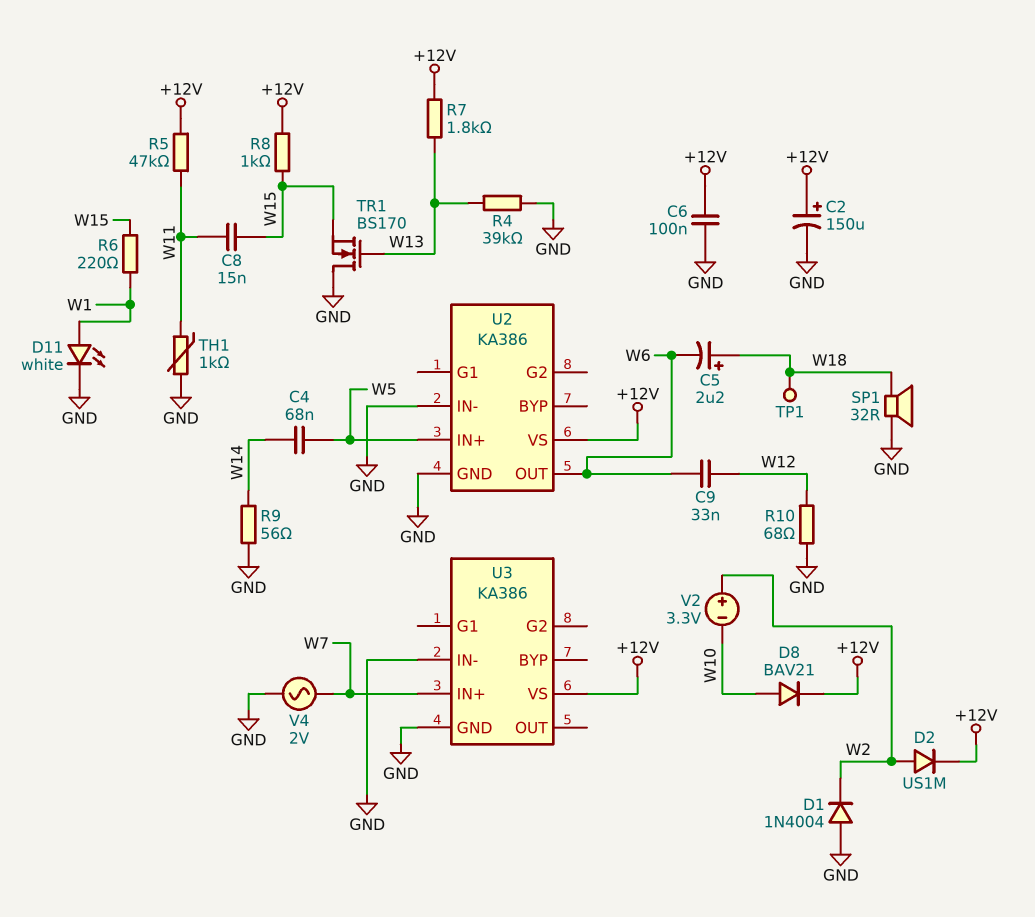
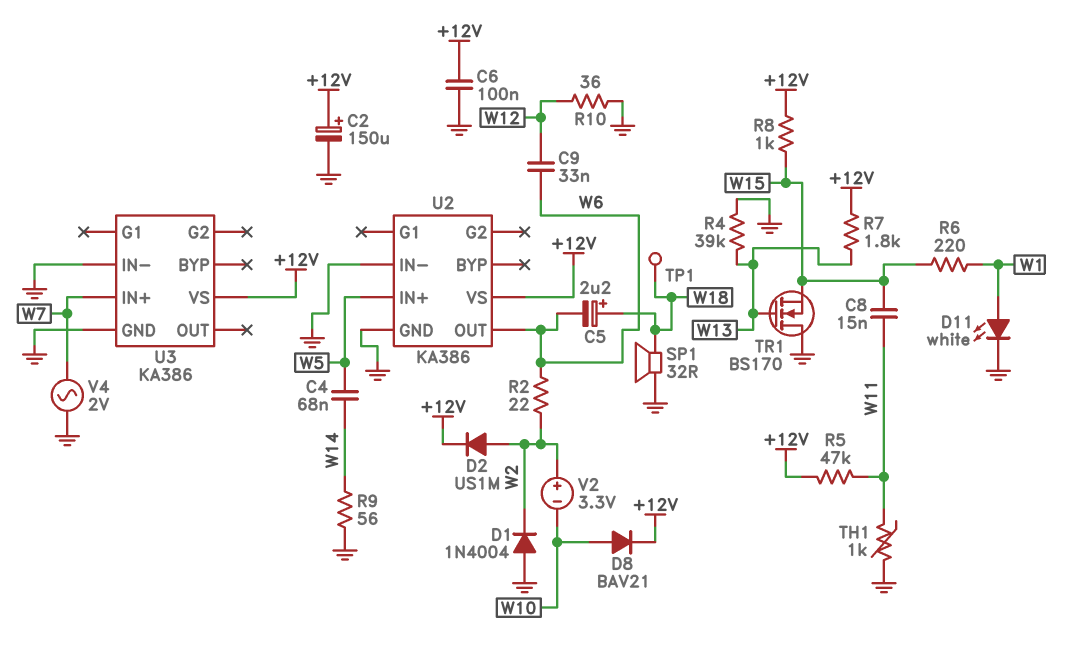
R2: none -> 22 (W2, W6)
R10: 68 (GND, W12) -> 36 (GND, W12)

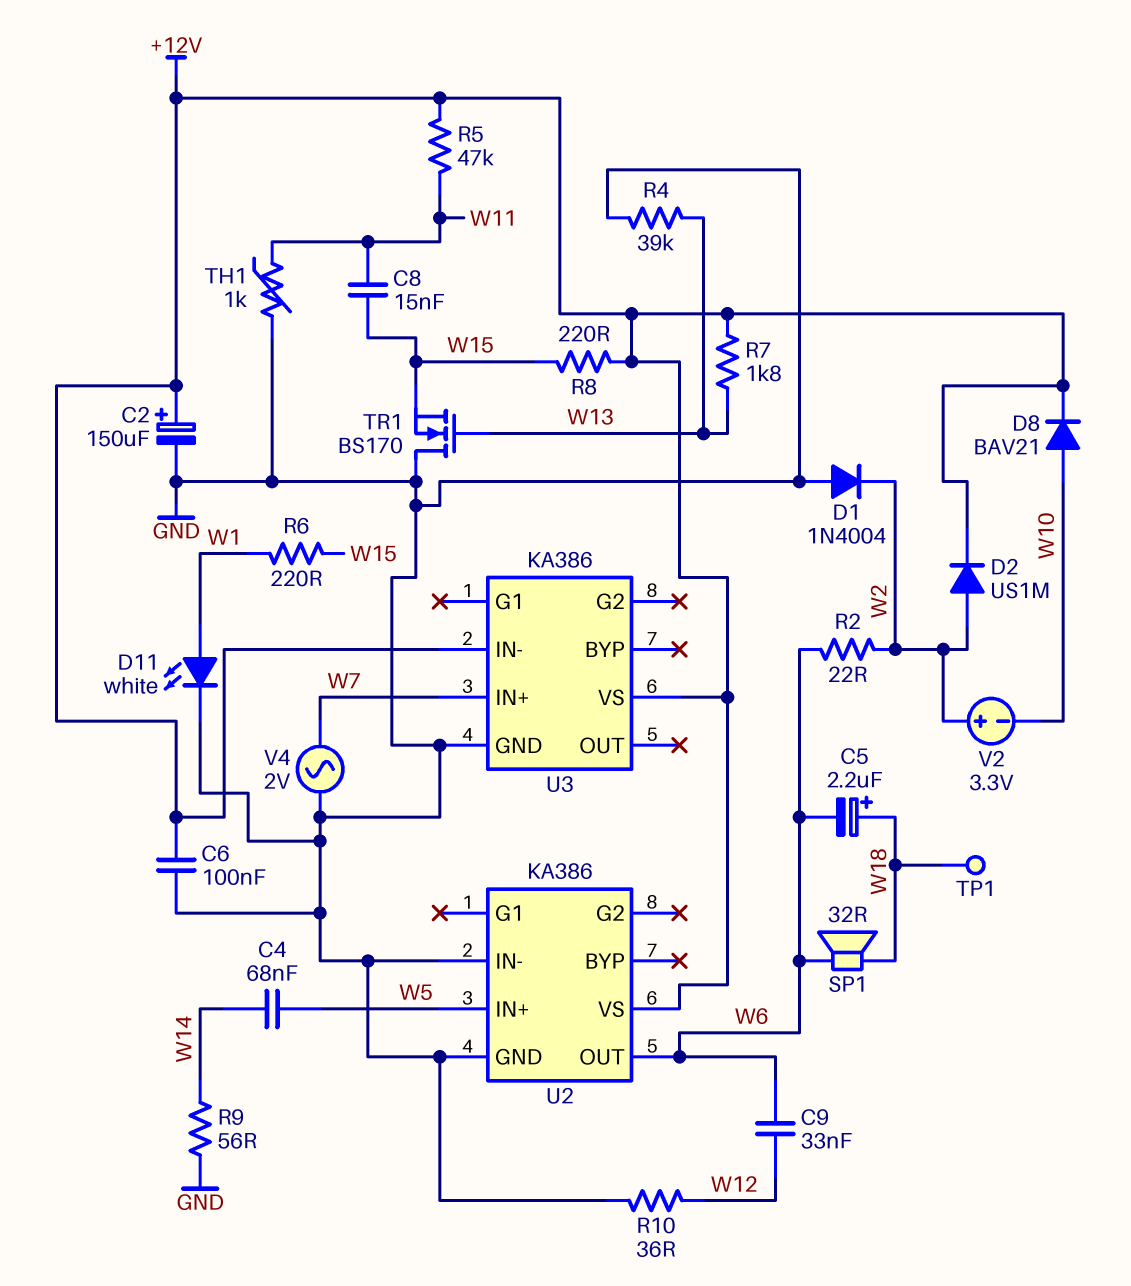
R8: 1k (+12V, W15) -> 220 (+12V, W15)
SP1: speaker 32R (GND, W18) -> speaker 32R (W6, W18)
U3 pin IN-: GND -> +12V

